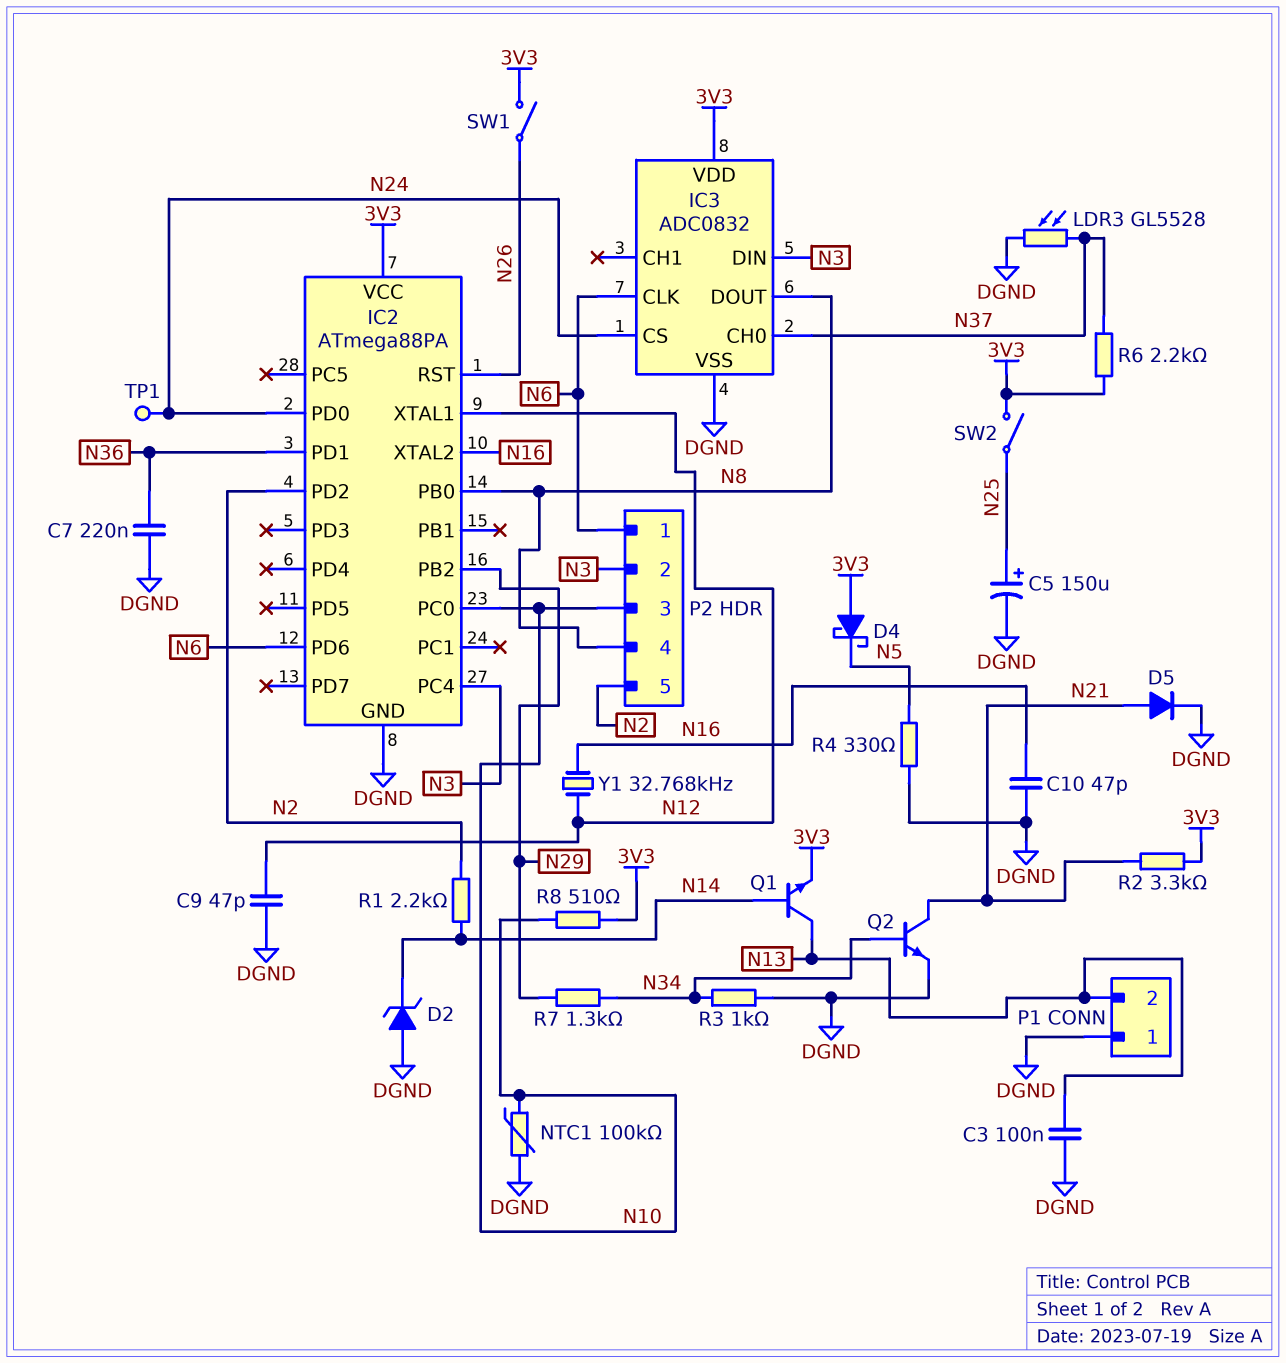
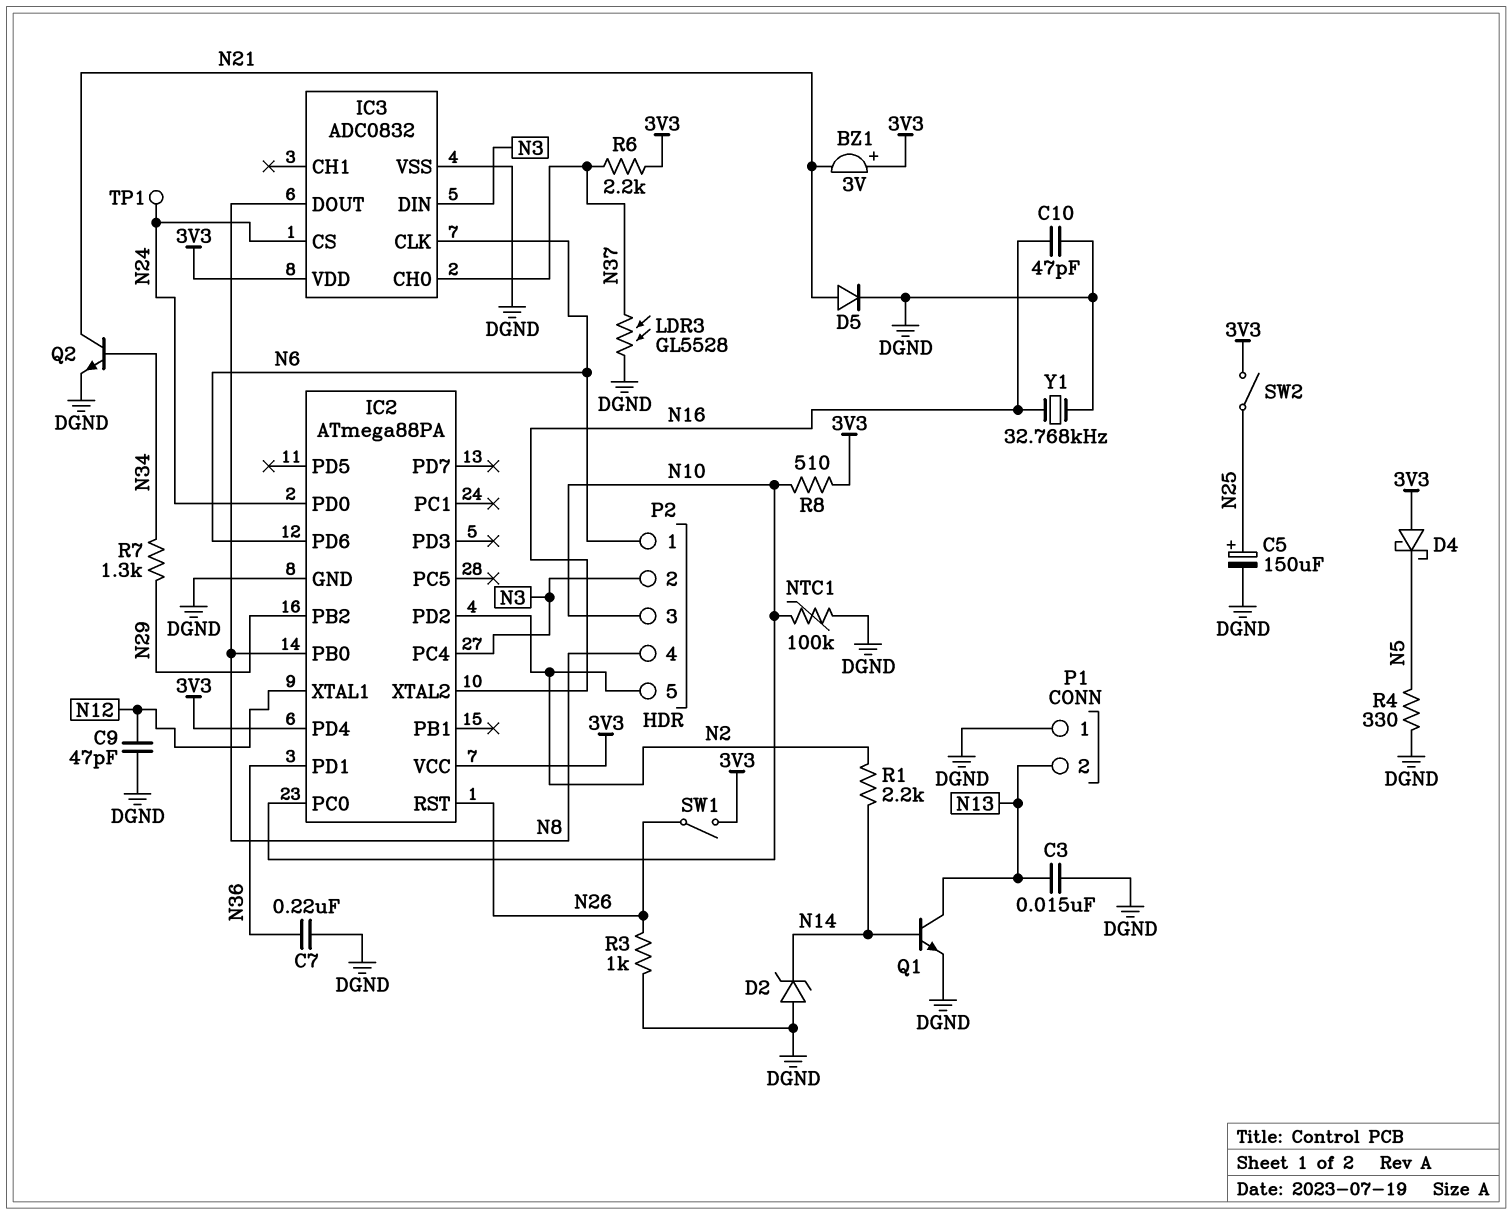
BZ1: none -> buzzer 3V (plus 3V3, minus N21)
C3: 100nF (DGND, N13) -> 15nF (DGND, N13)
IC2 pin PD4: none -> 3V3
Q1: NPN (B N14, C N13, E 3V3) -> NPN (B N14, C N13, E DGND)
R2: 3.3k (3V3, N21) -> none
R3: 1k (DGND, N34) -> 1k (DGND, N26)
Y1: 32.768kHz (N12, N16) -> 32.768kHz (DGND, N16)

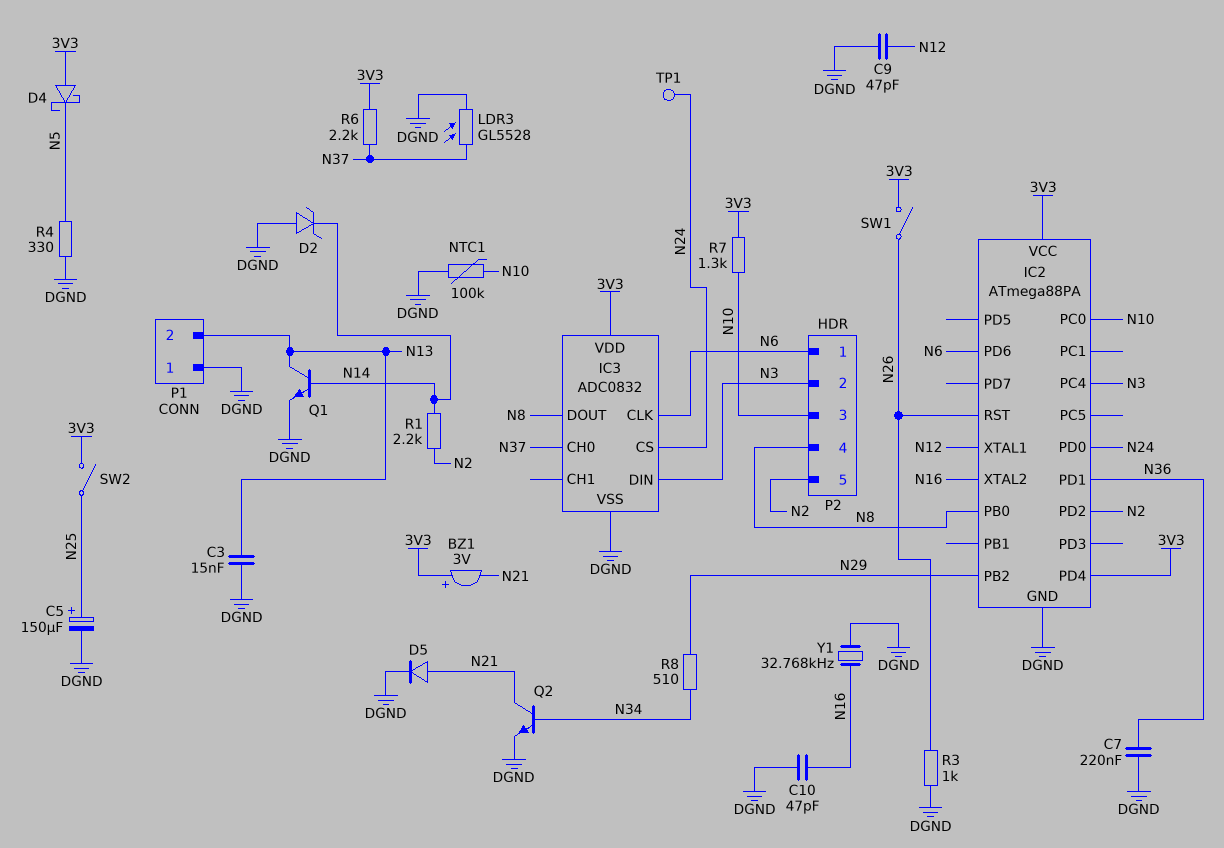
R7: 1.3k (N29, N34) -> 1.3k (3V3, N10)
R8: 510 (3V3, N10) -> 510 (N29, N34)

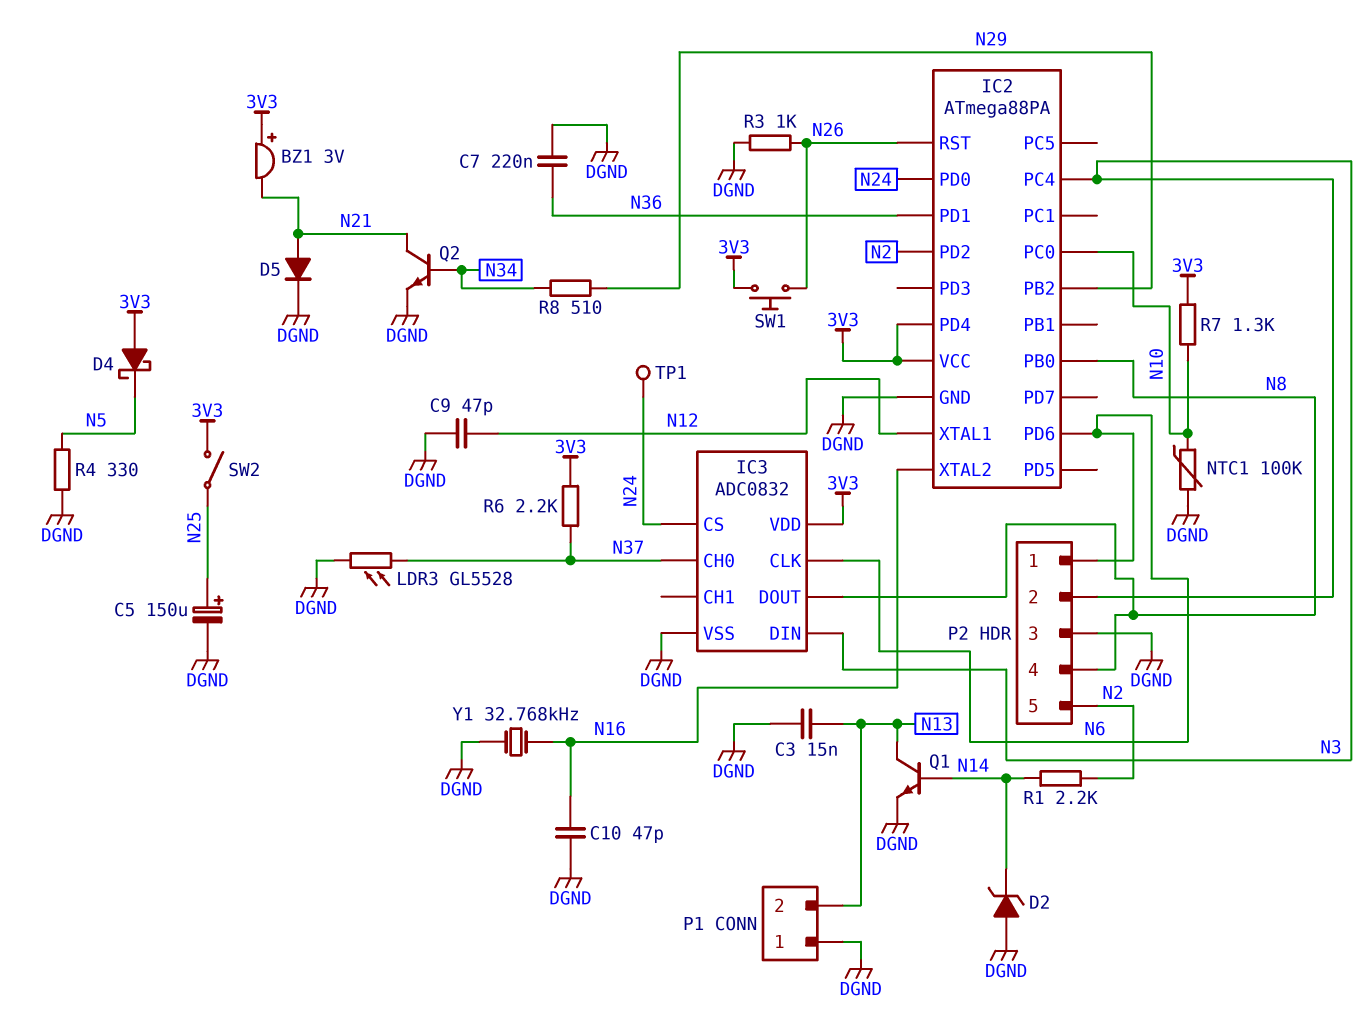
P2 pin 3: N10 -> DGND
SW1: switch (3V3, N26) -> button (3V3, N26)

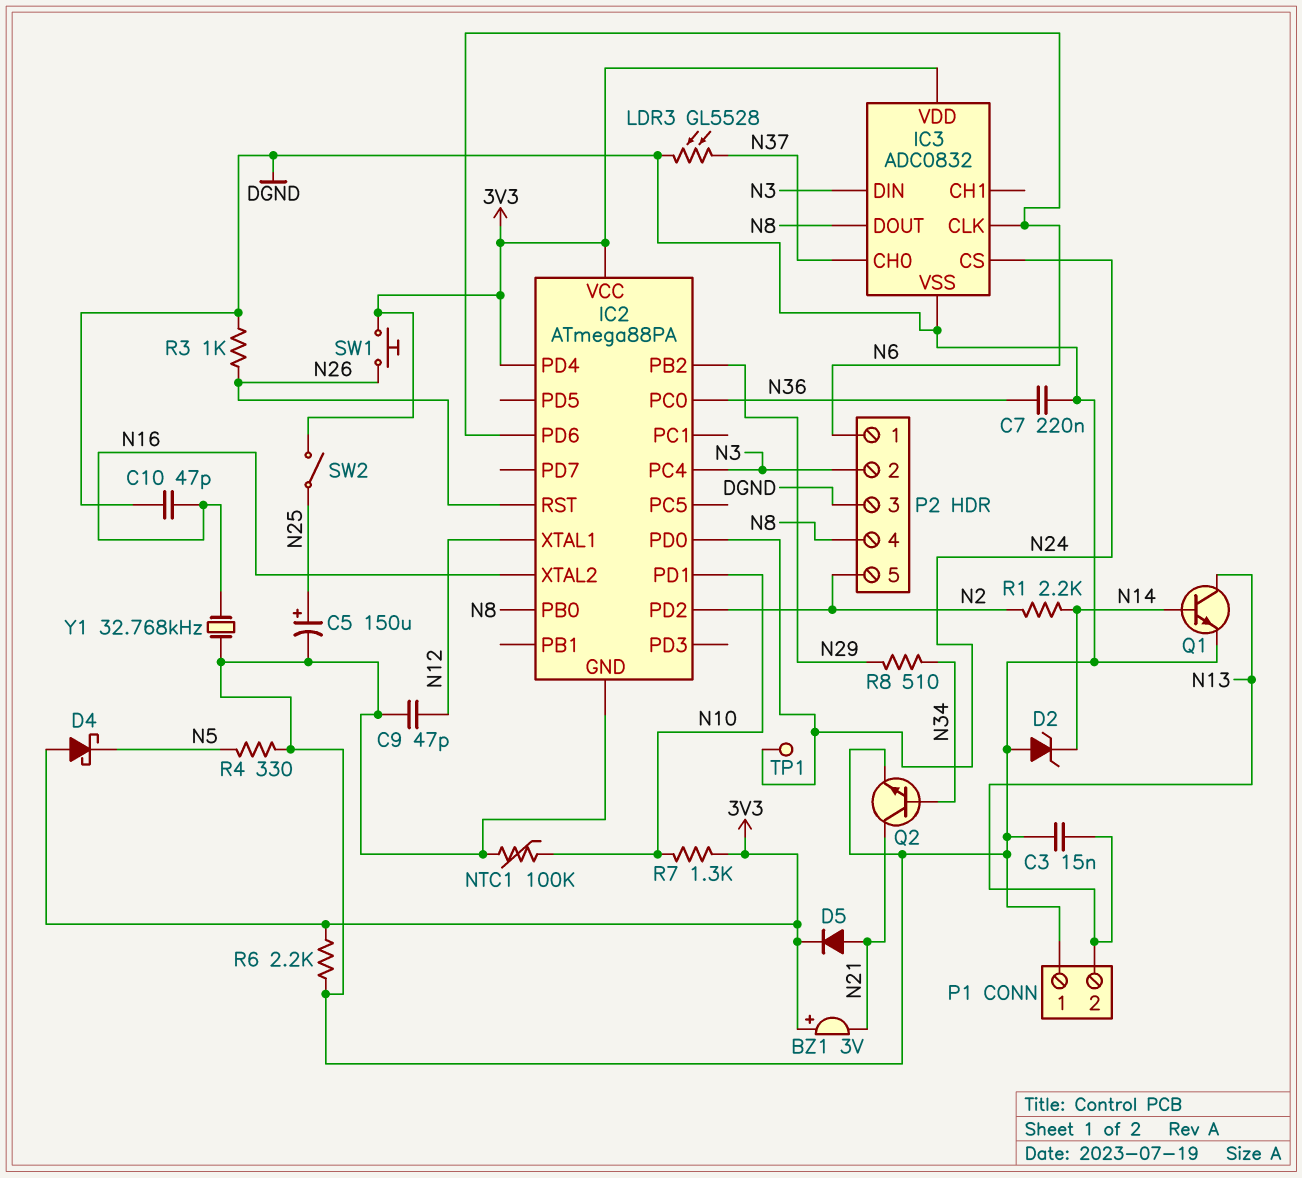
D5: diode (A N21, K DGND) -> diode (A N21, K 3V3)
IC2 pin PC0: N10 -> N36
IC2 pin PD1: N36 -> N10
R6: 2.2k (3V3, N37) -> 2.2k (3V3, DGND)

